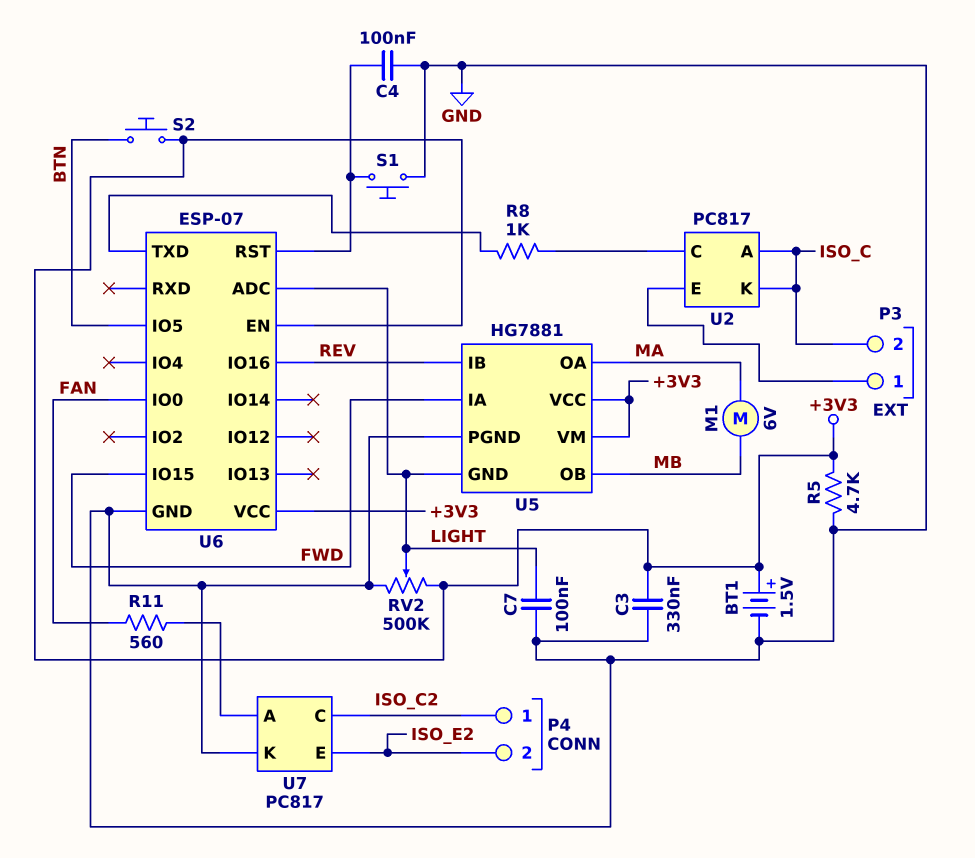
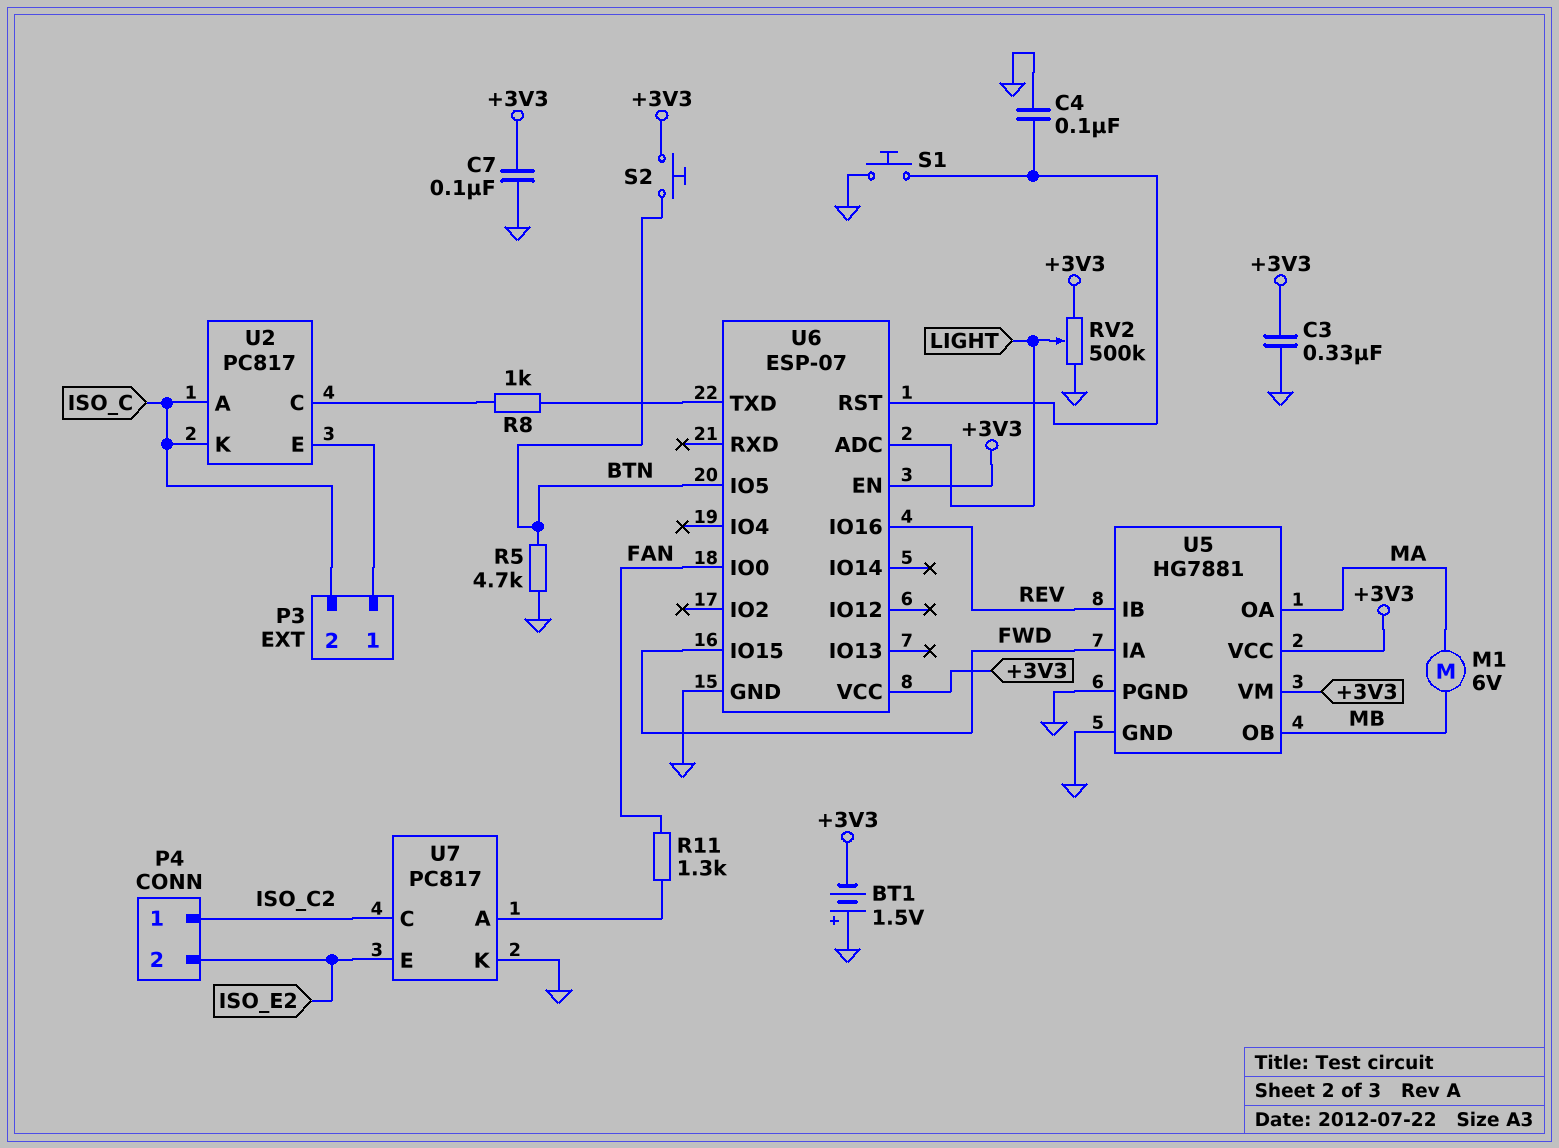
BT1: 1.5V (plus +3V3, minus GND) -> 1.5V (plus GND, minus +3V3)
C7: 100nF (GND, LIGHT) -> 100nF (+3V3, GND)
R5: 4.7k (+3V3, GND) -> 4.7k (BTN, GND)
R11: 560 (FAN, U7/A) -> 1.3k (FAN, U7/A)
U5 pin GND: LIGHT -> GND

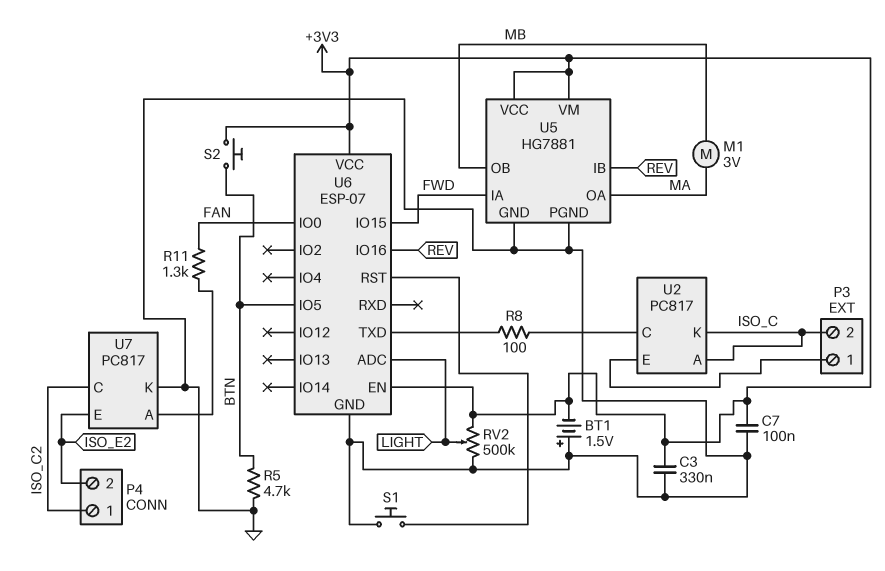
C4: 100nF (GND, U6/RST) -> none
M1: motor 6V (MA, MB) -> motor 3V (MA, MB)
R8: 1k (U2/C, U6/TXD) -> 100 (U2/C, U6/TXD)

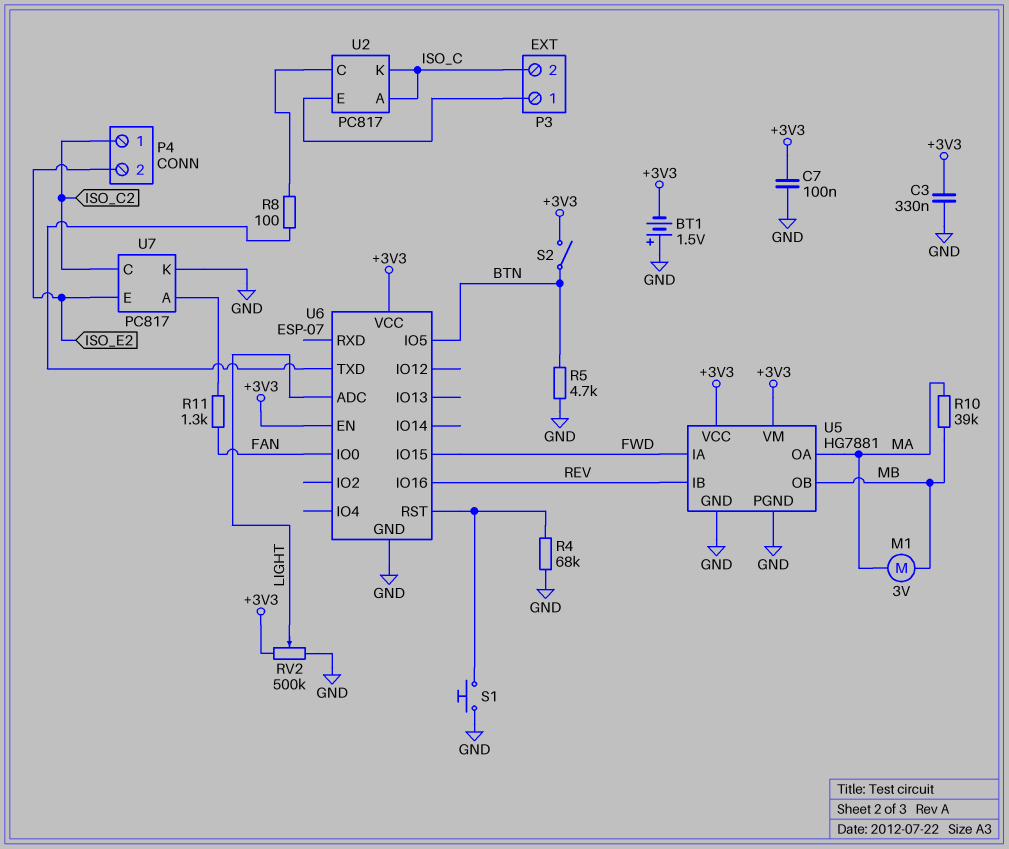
R4: none -> 68k (GND, U6/RST)
R10: none -> 39k (MA, MB)
S2: button (+3V3, BTN) -> switch (+3V3, BTN)

